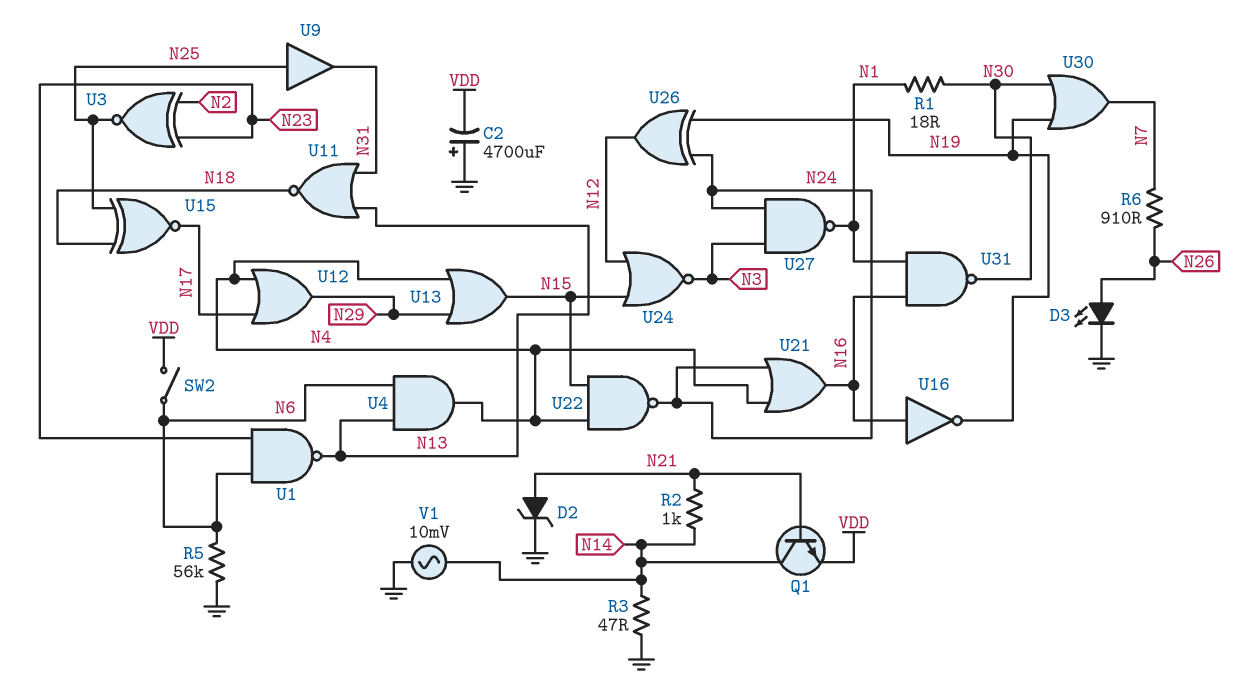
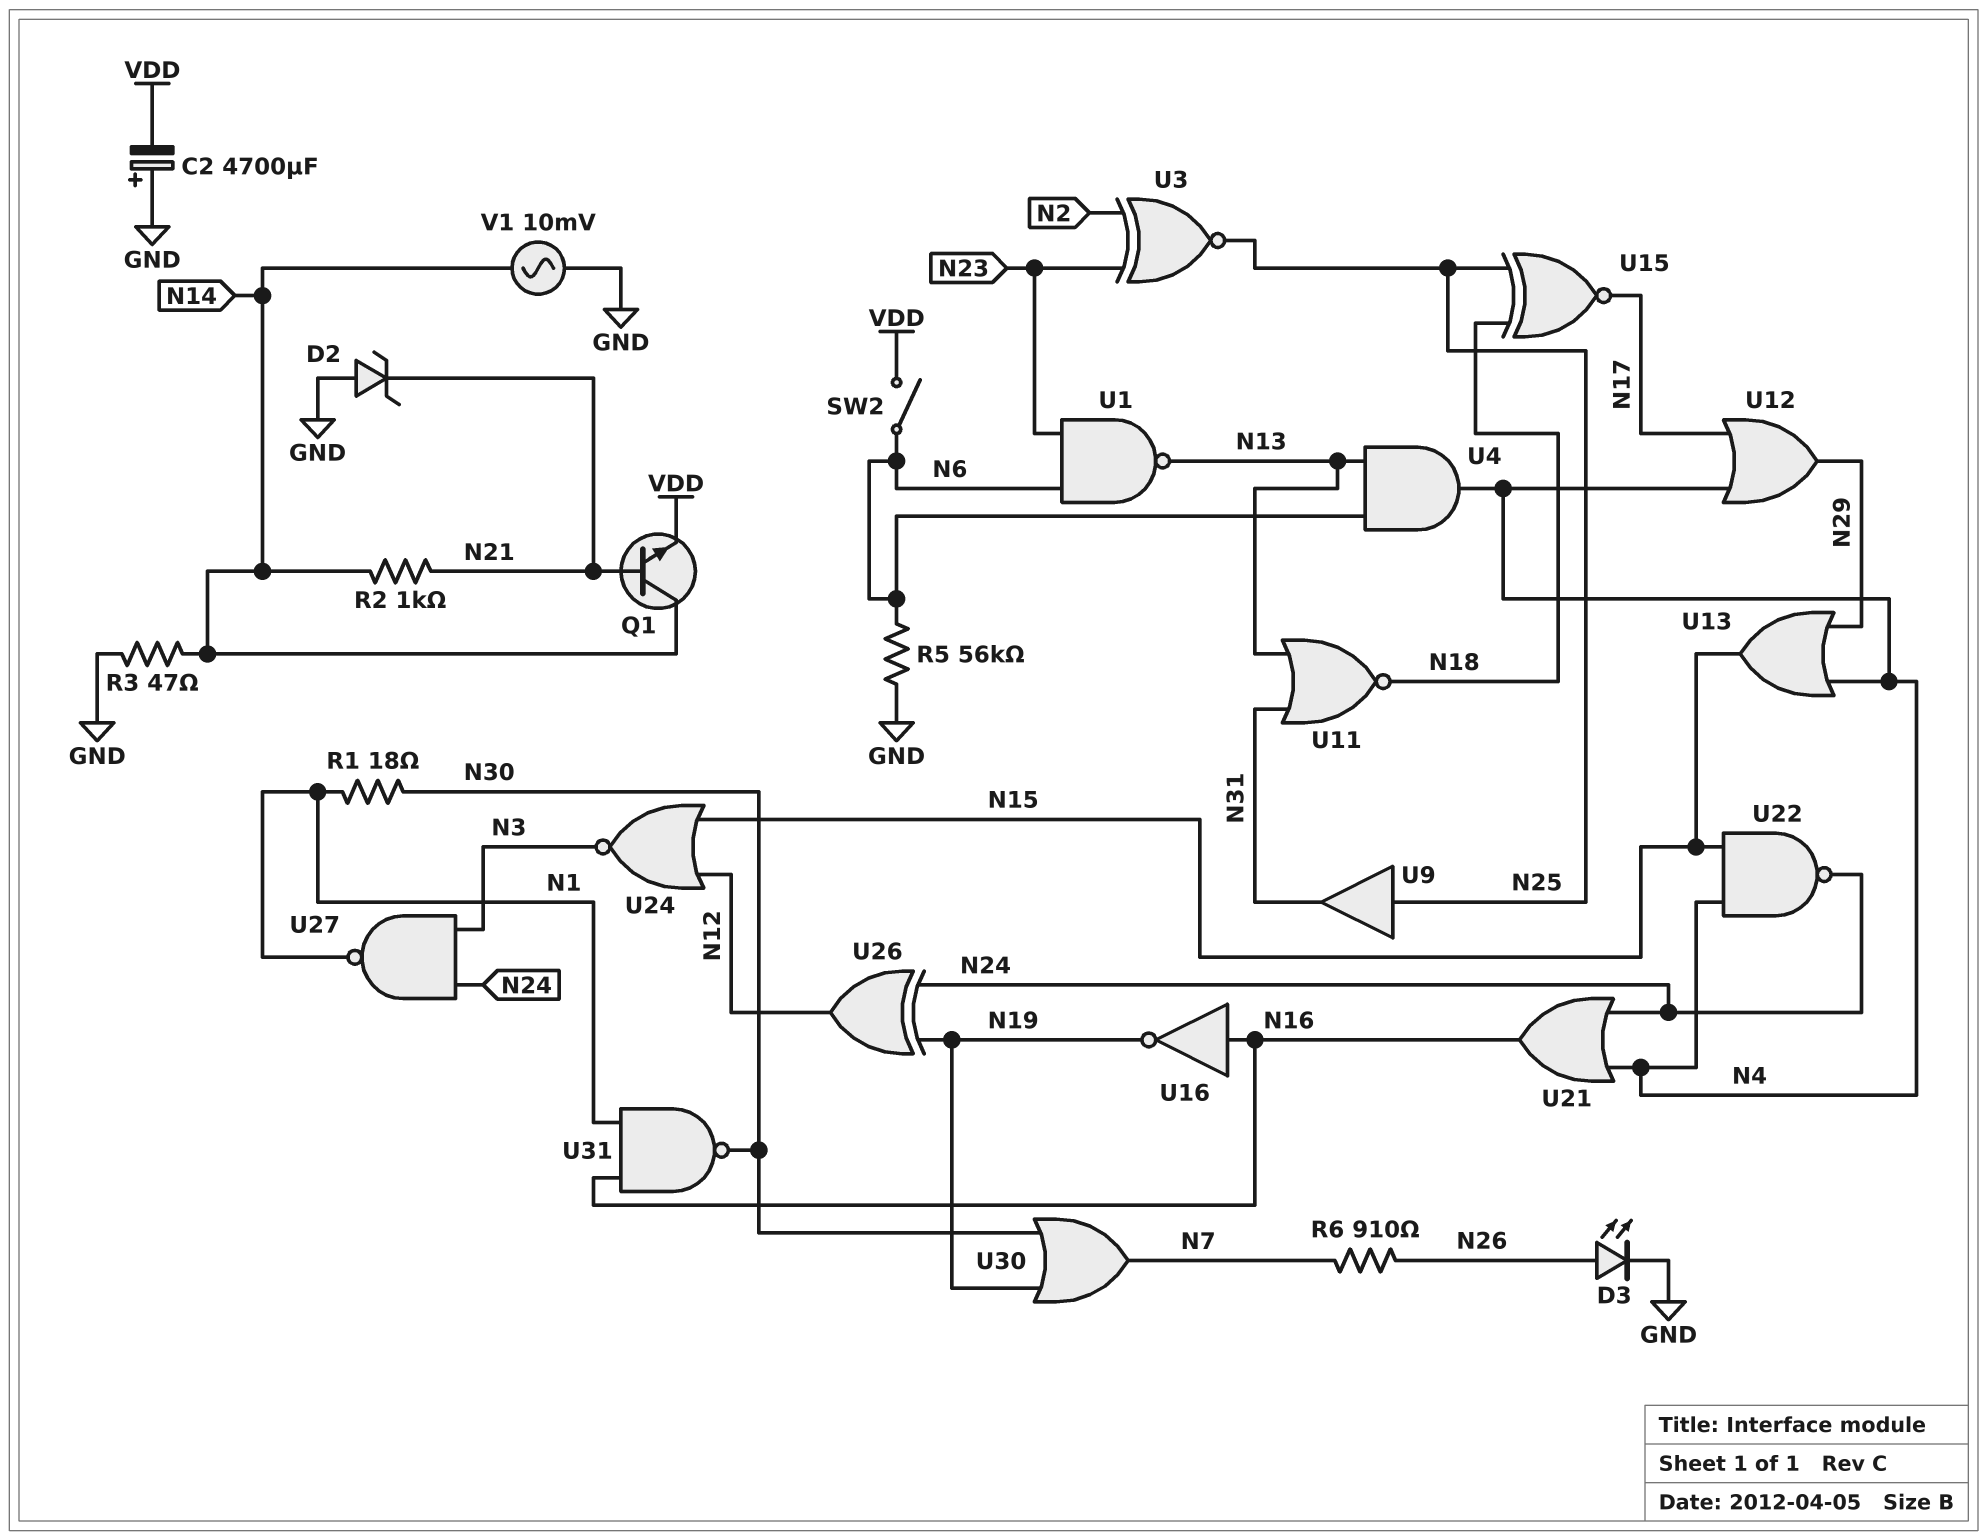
D2: zener (A N21, K GND) -> zener (A GND, K N21)

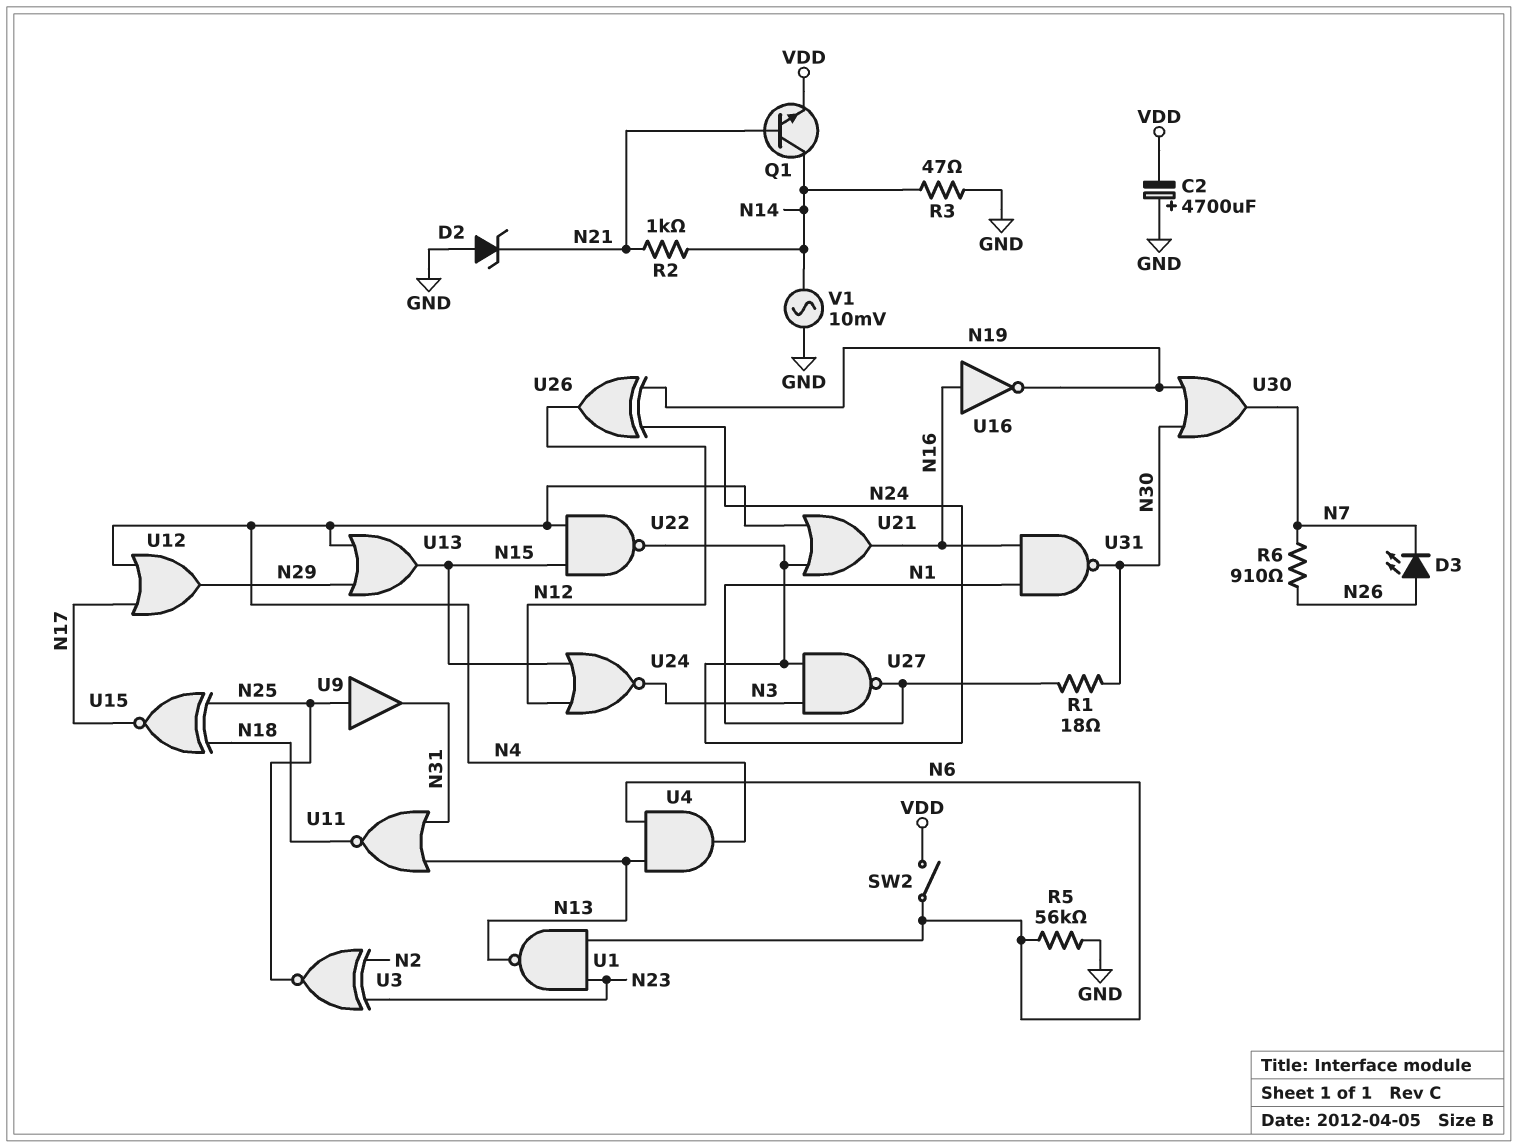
D3: LED (A N26, K GND) -> LED (A N26, K N7)

